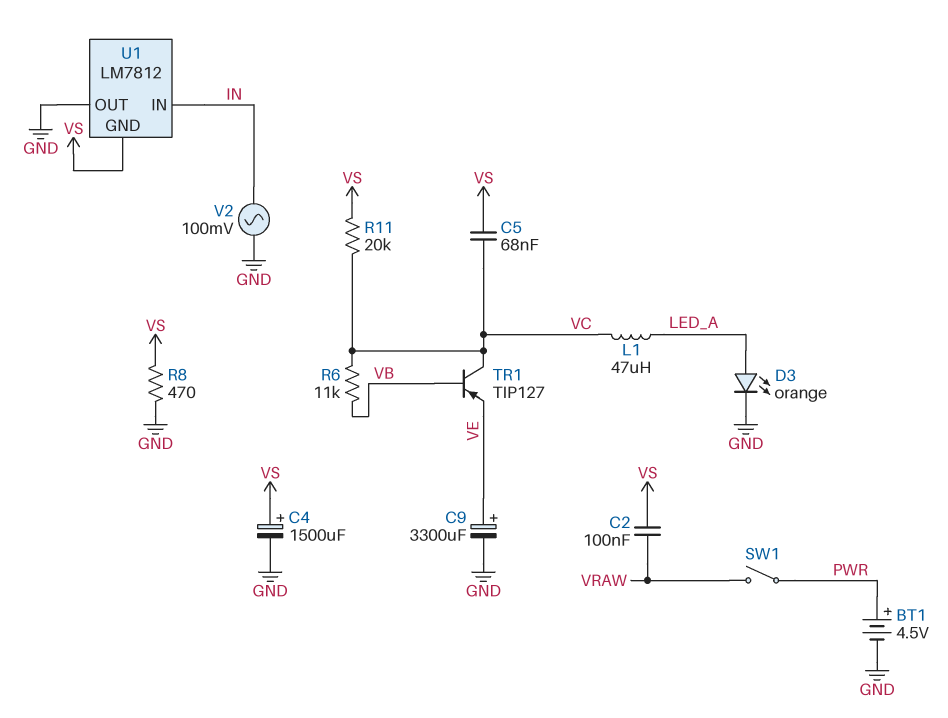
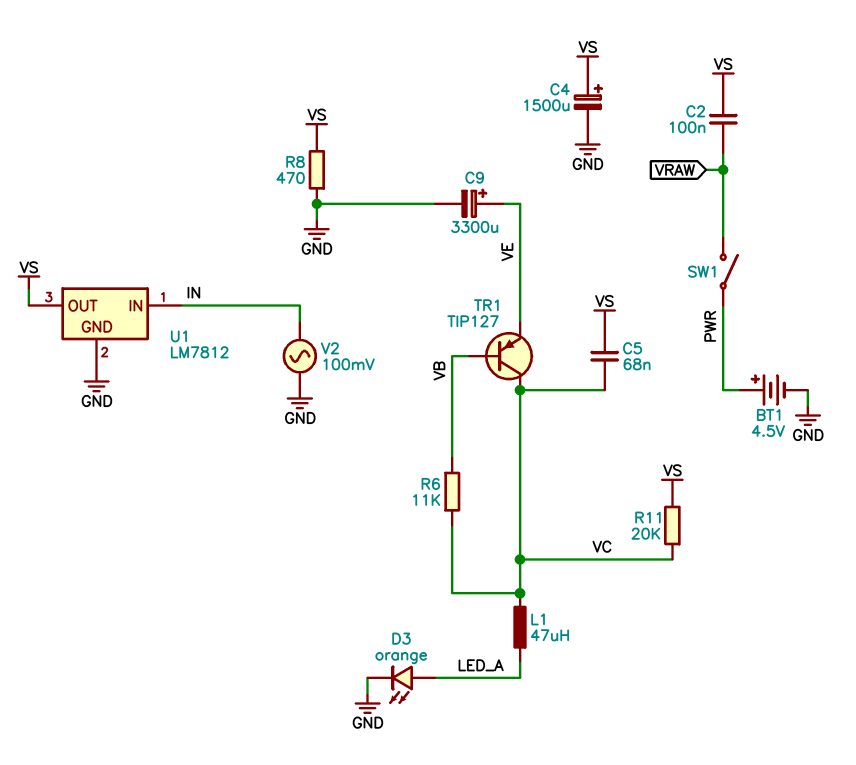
U1 pin GND: VS -> GND
U1 pin OUT: GND -> VS

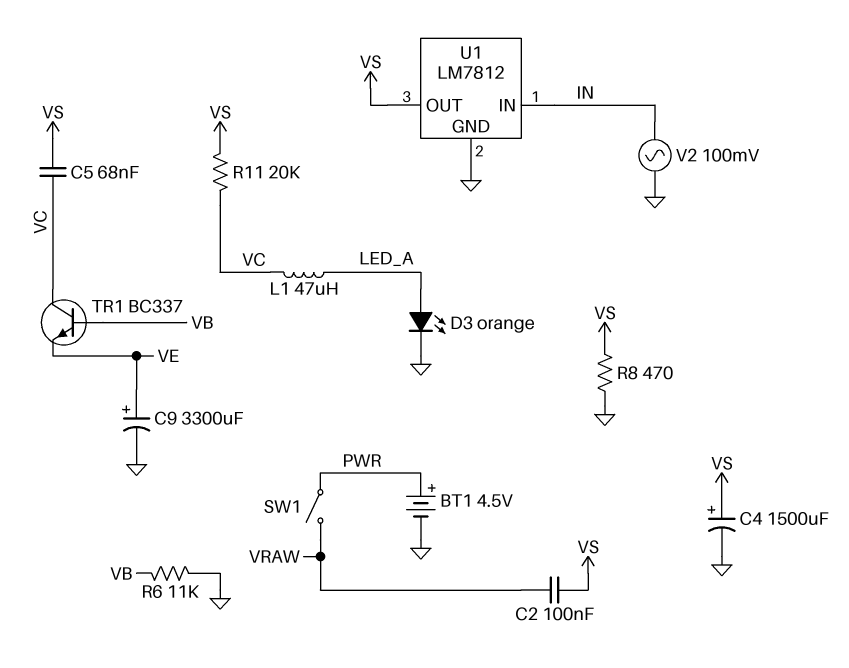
R6: 11k (VB, VC) -> 11k (GND, VB)
TR1: PNP TIP127 (B VB, C VC, E VE) -> NPN BC337 (B VB, C VC, E VE)

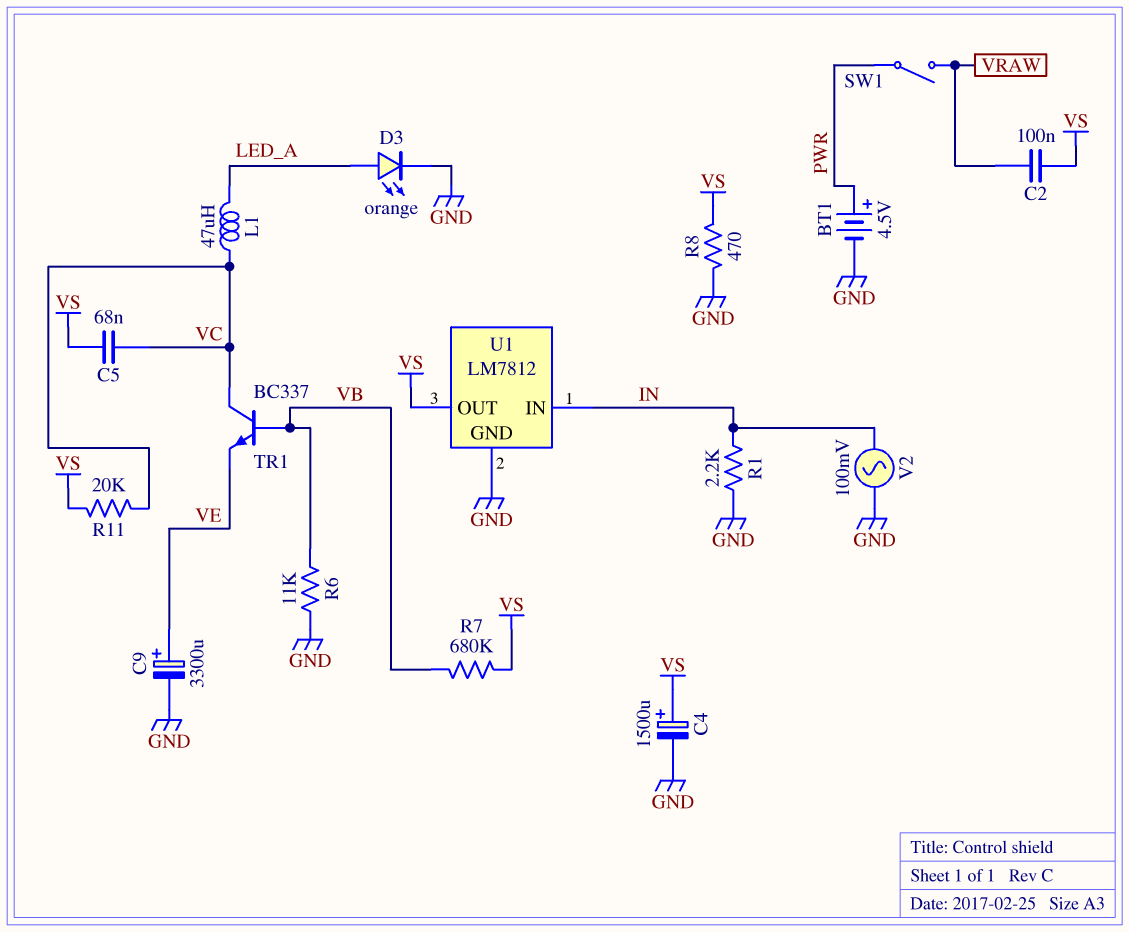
R1: none -> 2.2k (GND, IN)
R7: none -> 680k (VB, VS)

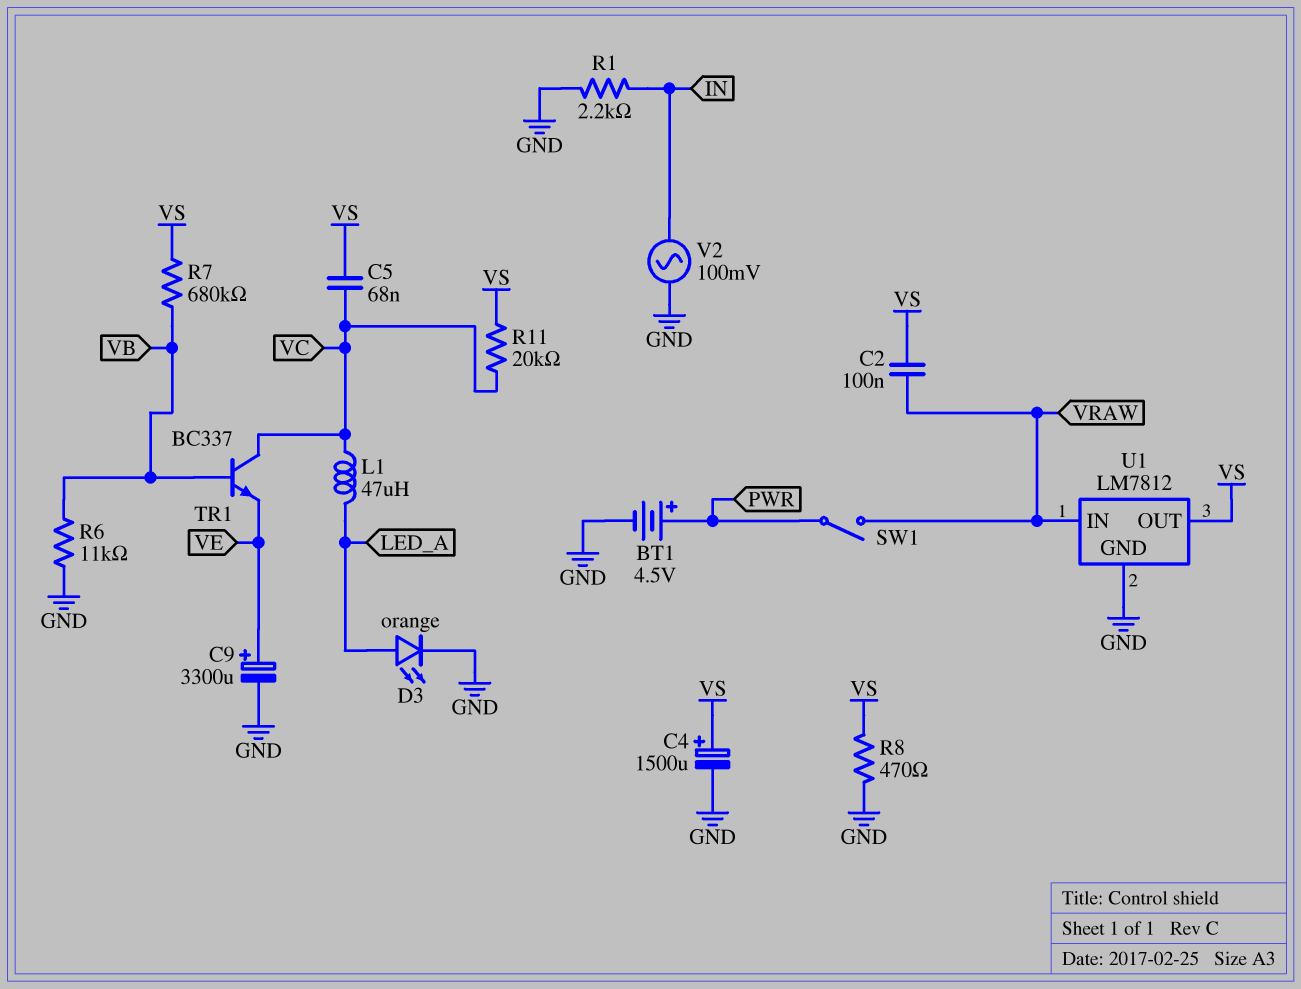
U1 pin IN: IN -> VRAW

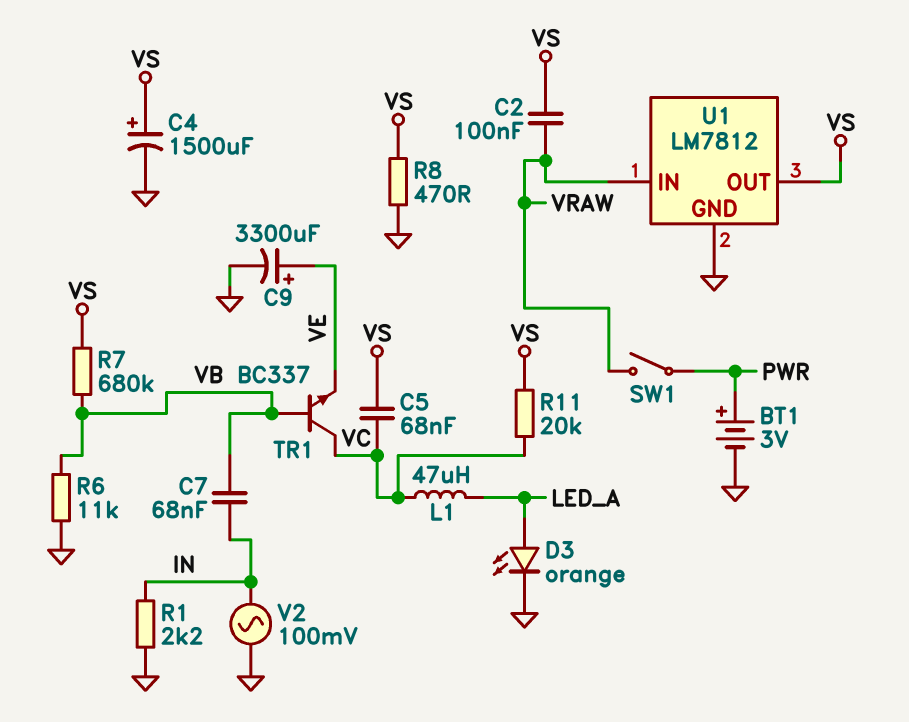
BT1: 4.5V (plus PWR, minus GND) -> 3V (plus PWR, minus GND)
C7: none -> 68nF (IN, VB)

